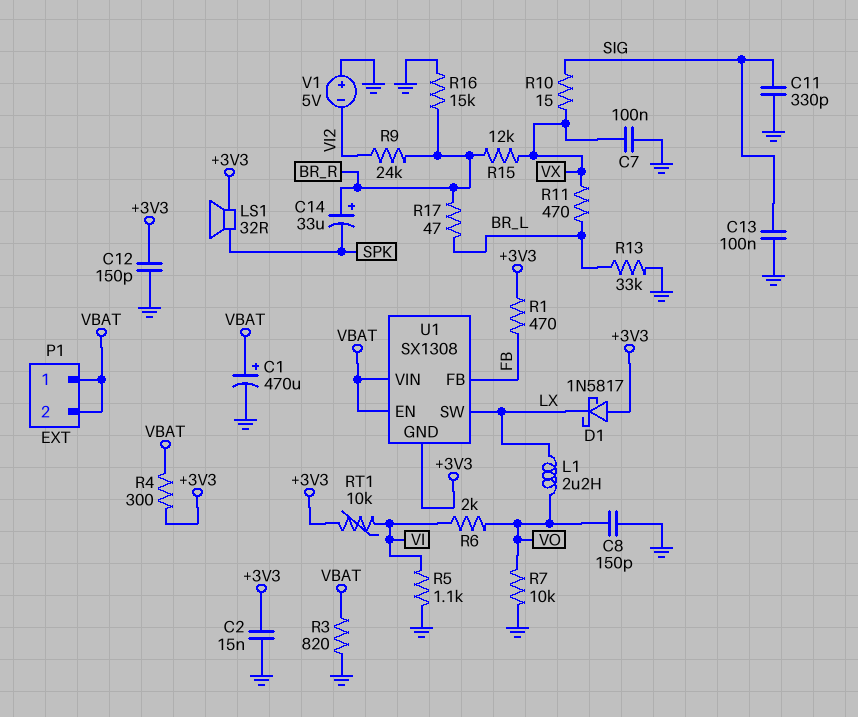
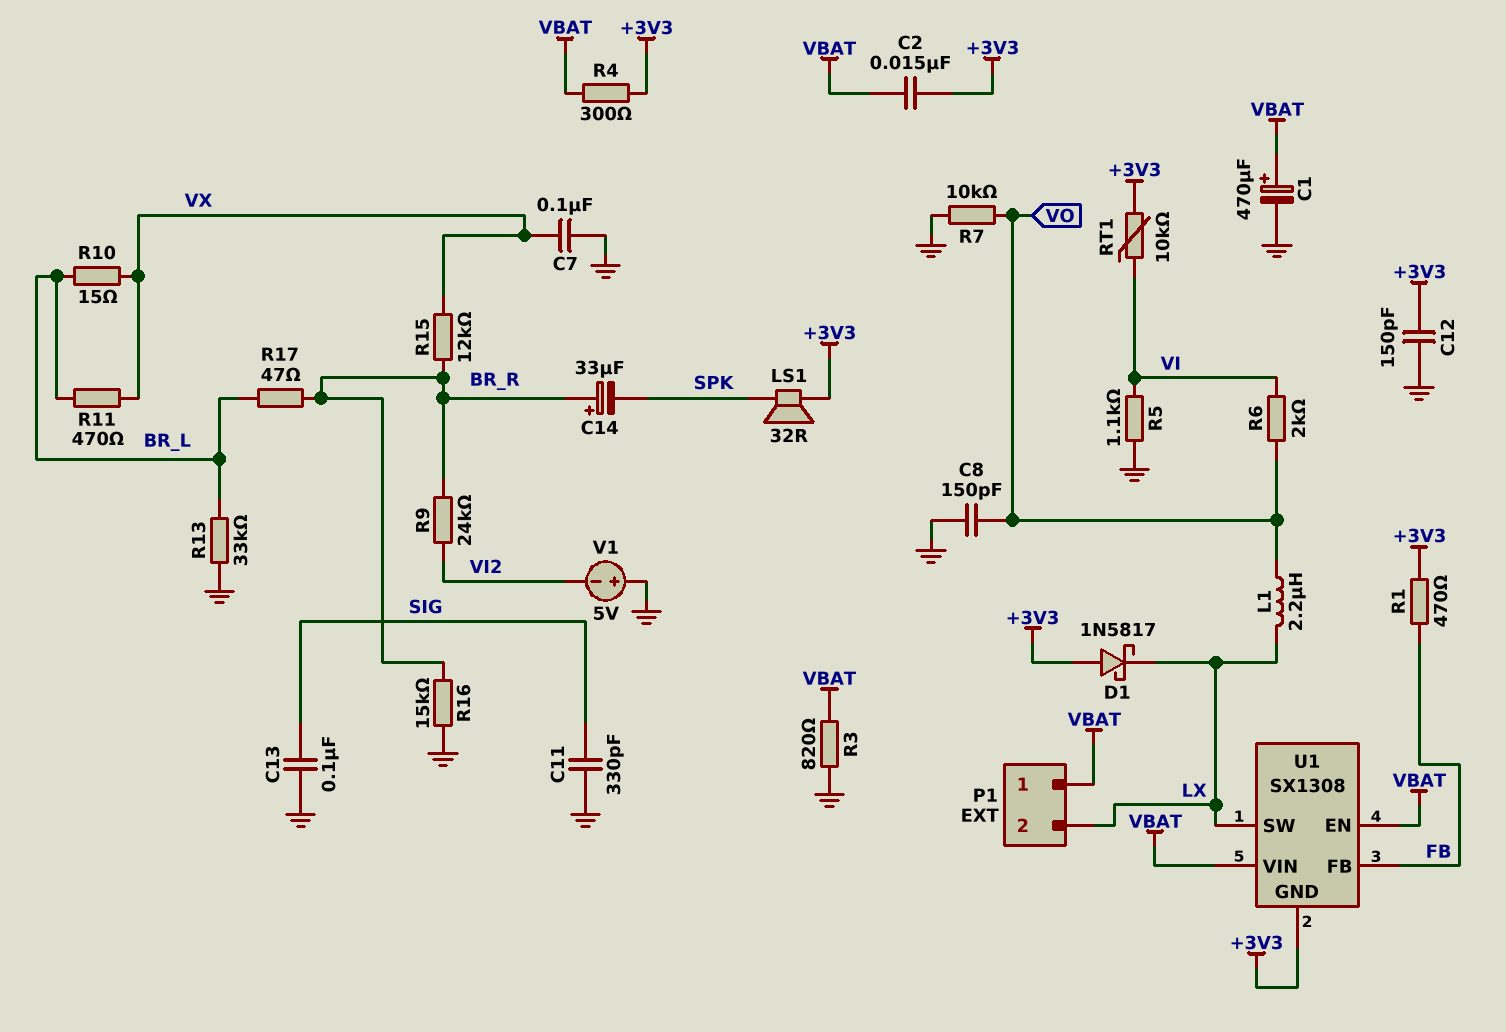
C2: 15nF (+3V3, GND) -> 15nF (+3V3, VBAT)
P1 pin 2: VBAT -> LX
R10: 15 (SIG, VX) -> 15 (BR_L, VX)

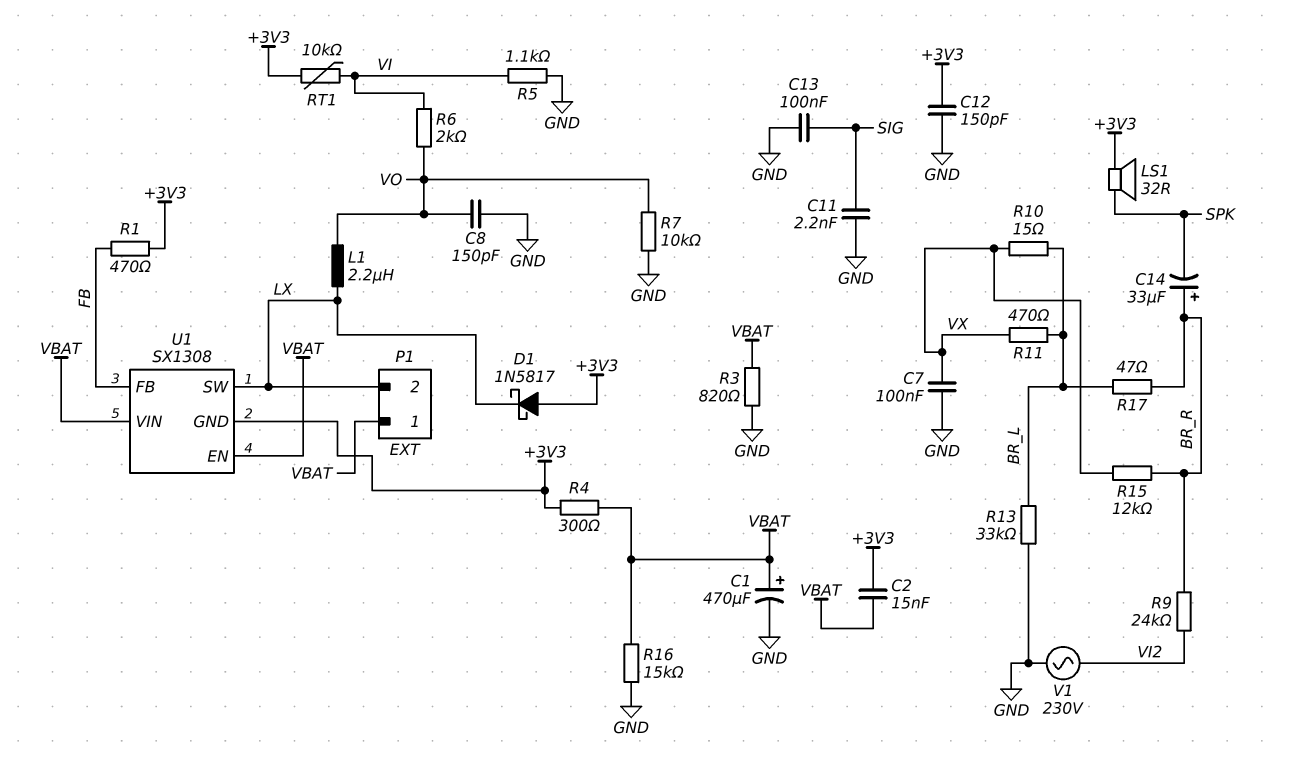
C11: 330pF (GND, SIG) -> 2.2nF (GND, SIG)
R16: 15k (BR_R, GND) -> 15k (GND, VBAT)
V1: 5V (plus GND, minus VI2) -> AC 230V (GND, VI2)

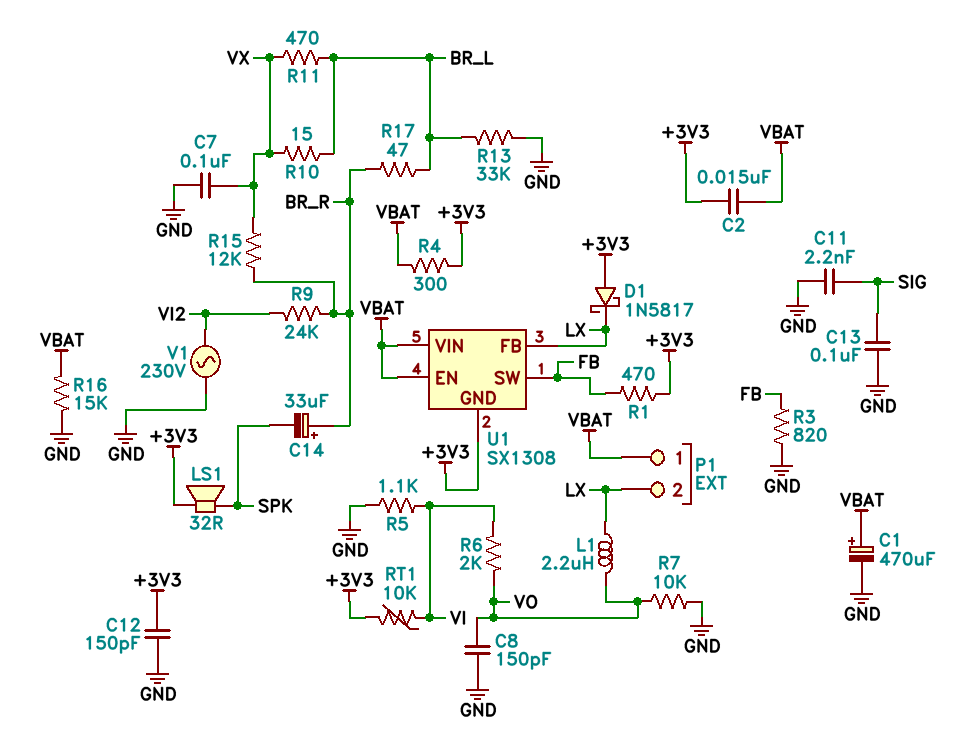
R3: 820 (GND, VBAT) -> 820 (FB, GND)
U1 pin FB: FB -> LX
U1 pin SW: LX -> FB

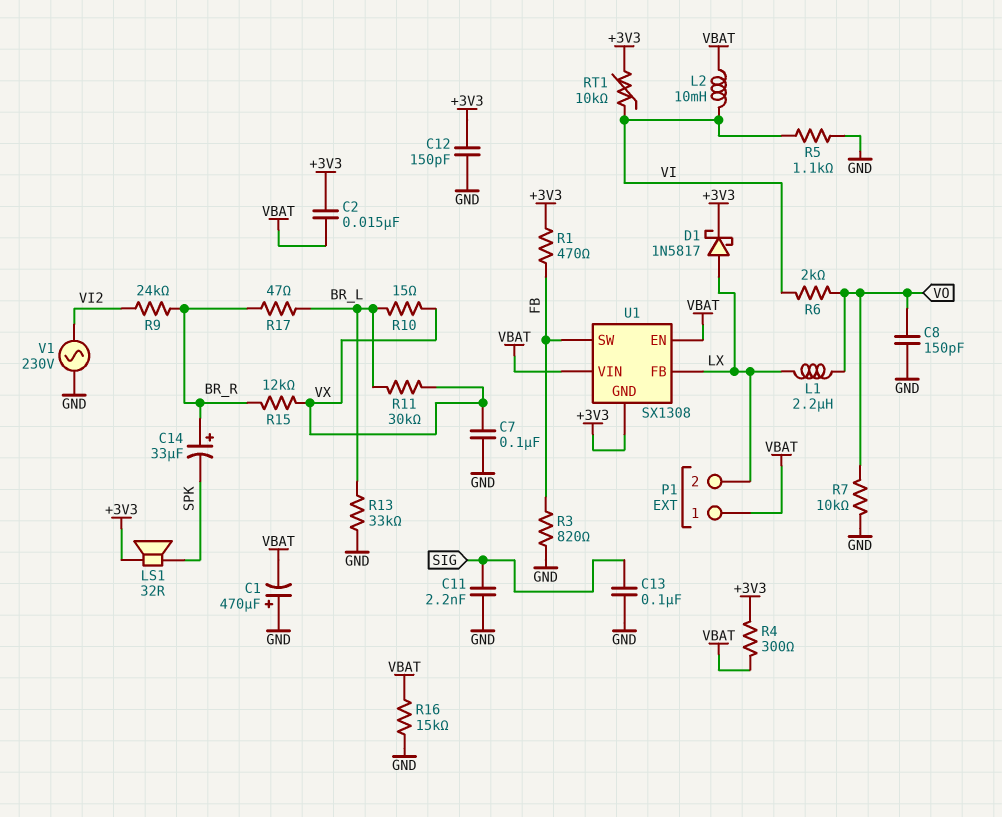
C1: 470uF (plus VBAT, minus GND) -> 470uF (plus GND, minus VBAT)
D1: schottky 1N5817 (A +3V3, K LX) -> schottky 1N5817 (A LX, K +3V3)
L2: none -> 10mH (VBAT, VI)
R11: 470 (BR_L, VX) -> 30k (BR_L, VX)

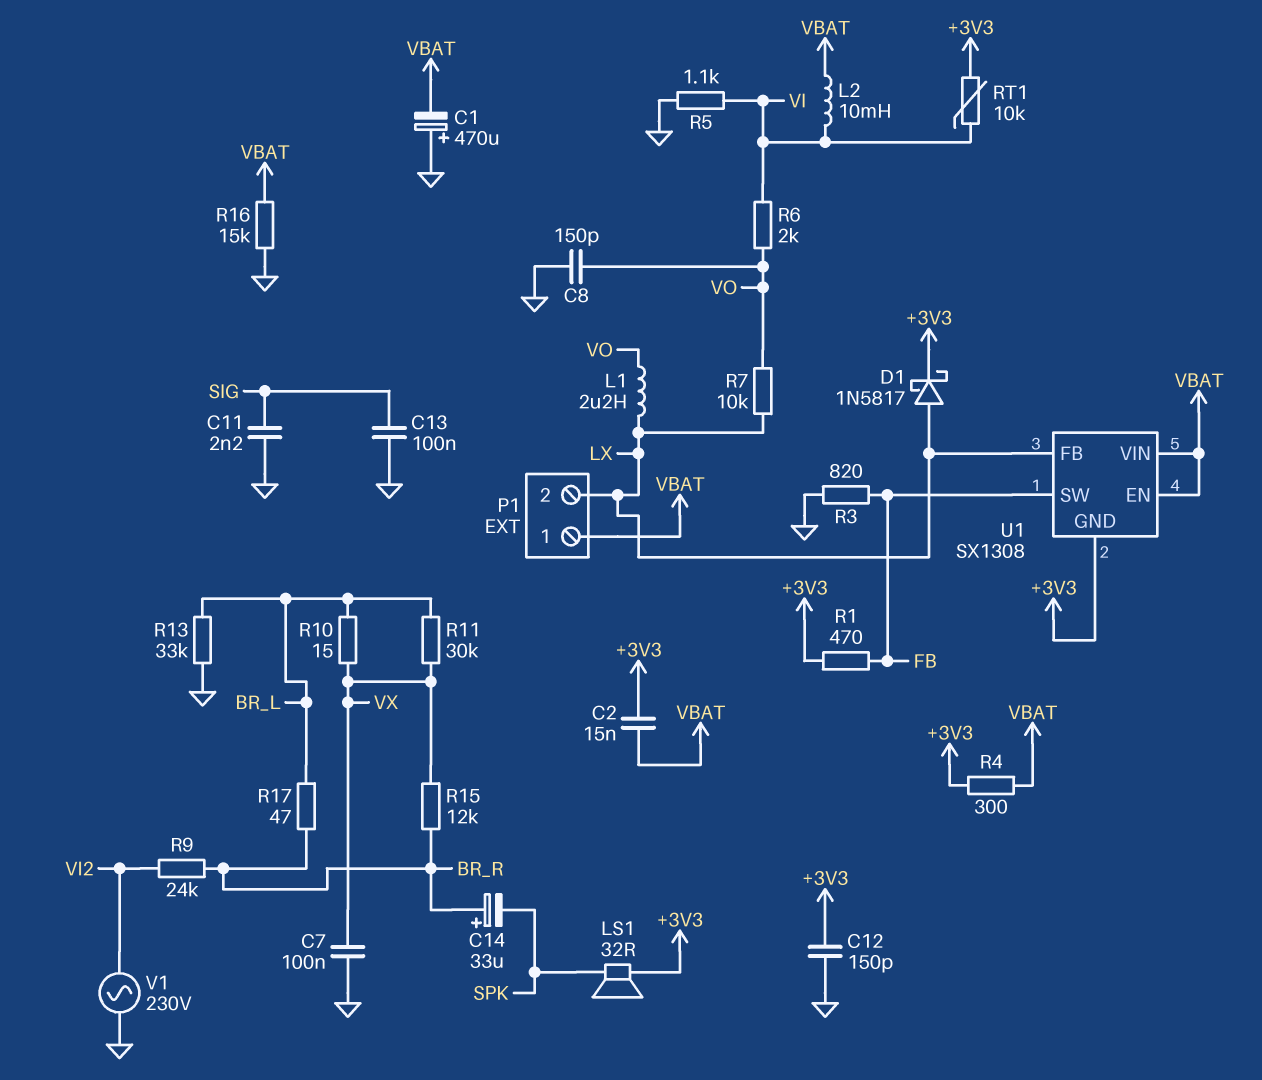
R7: 10k (GND, VO) -> 10k (LX, VO)

